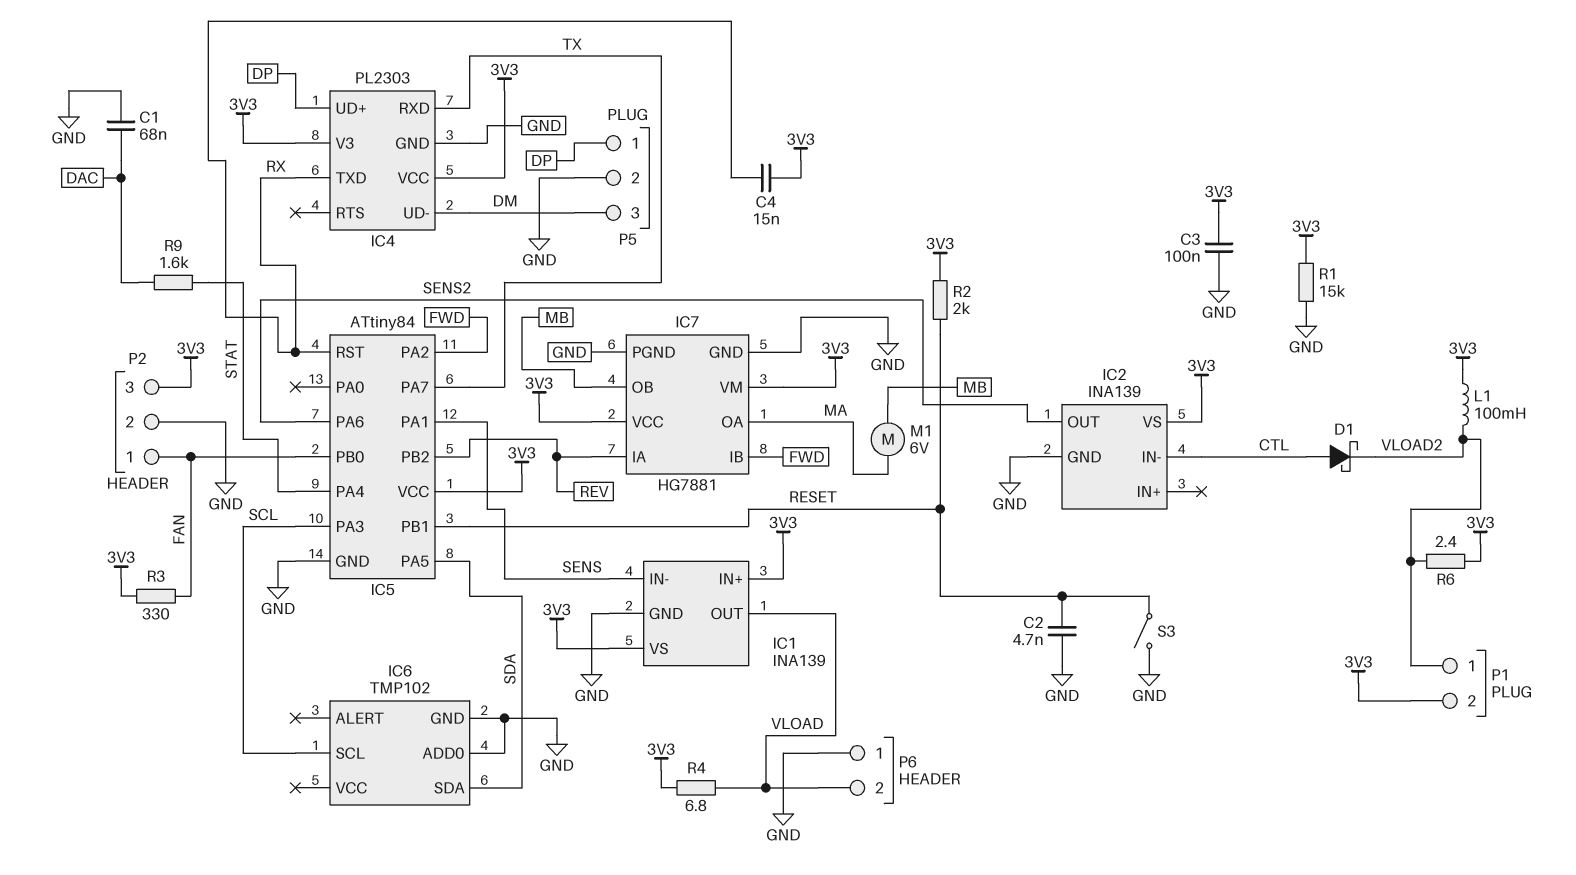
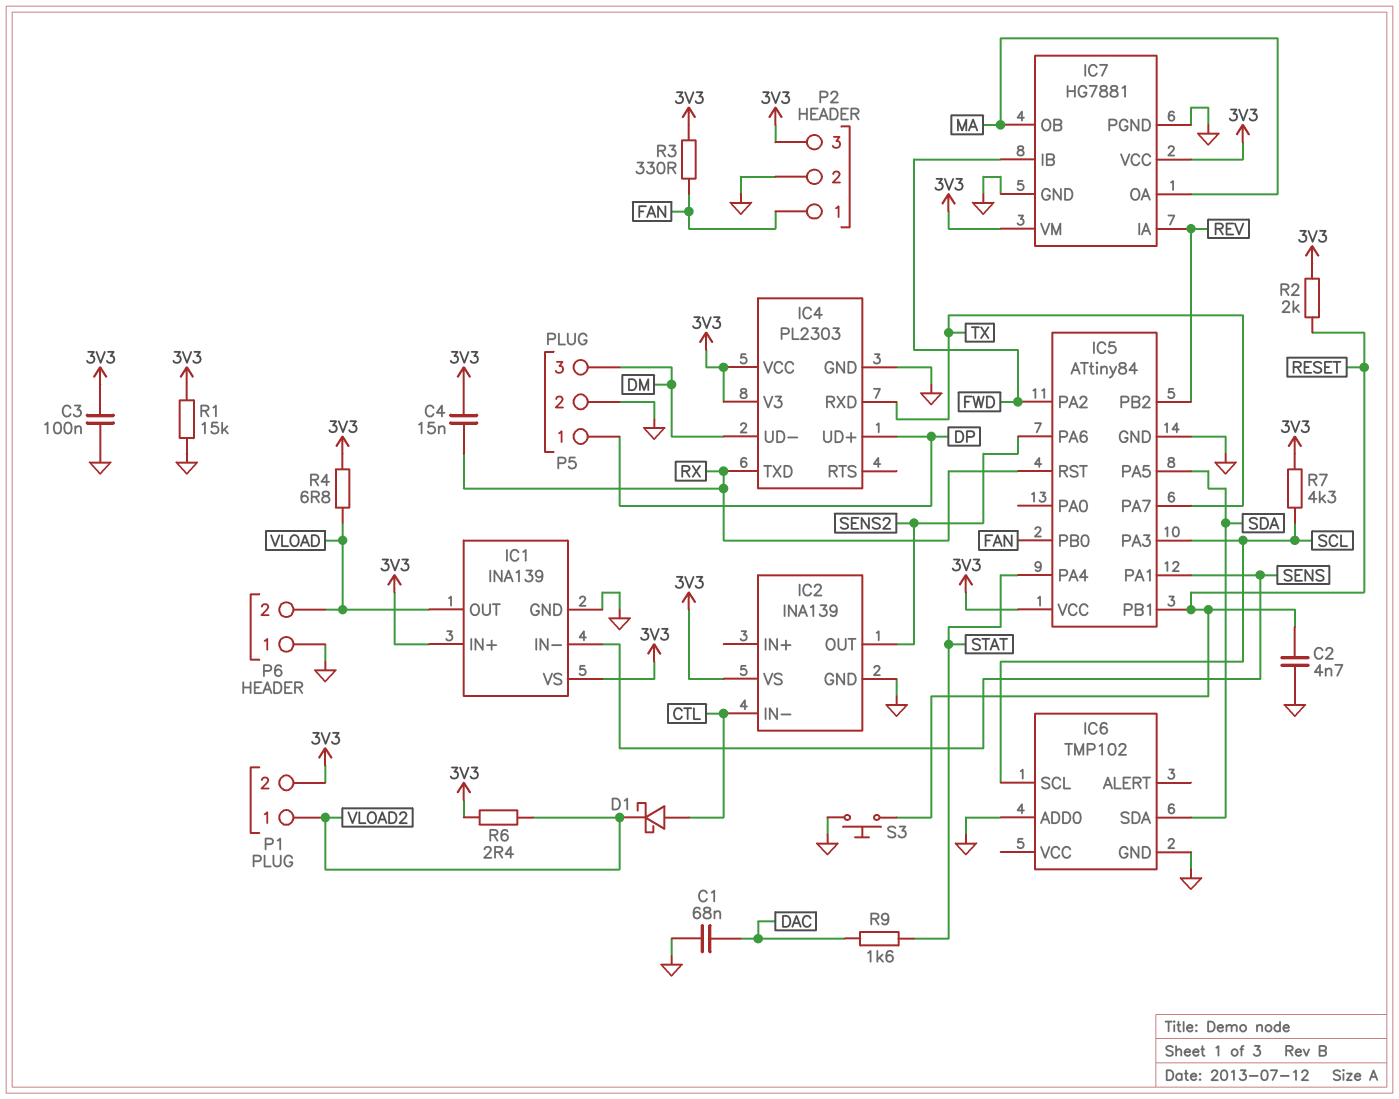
IC7 pin OB: MB -> MA
L1: 100mH (3V3, VLOAD2) -> none
M1: motor 6V (MA, MB) -> none
R7: none -> 4.3k (3V3, SCL)
S3: switch (GND, RESET) -> button (GND, RESET)

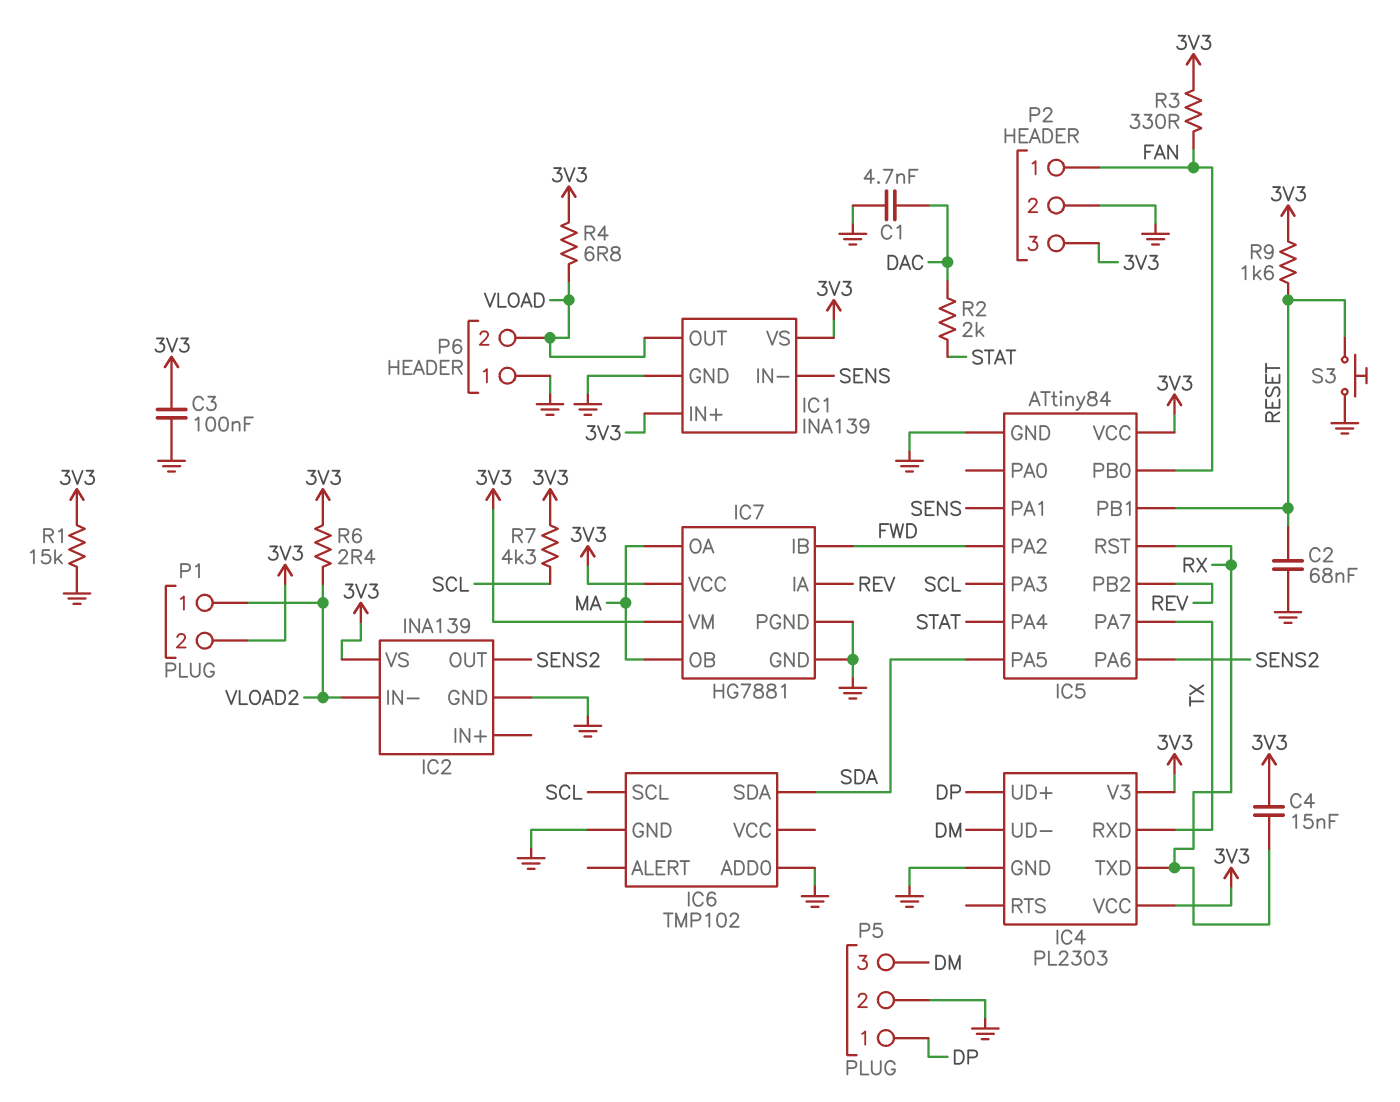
C1: 68nF (DAC, GND) -> 4.7nF (DAC, GND)
C2: 4.7nF (GND, RESET) -> 68nF (GND, RESET)
D1: schottky (A CTL, K VLOAD2) -> none
IC2 pin IN-: CTL -> VLOAD2
R2: 2k (3V3, RESET) -> 2k (DAC, STAT)
R9: 1.6k (DAC, STAT) -> 1.6k (3V3, RESET)

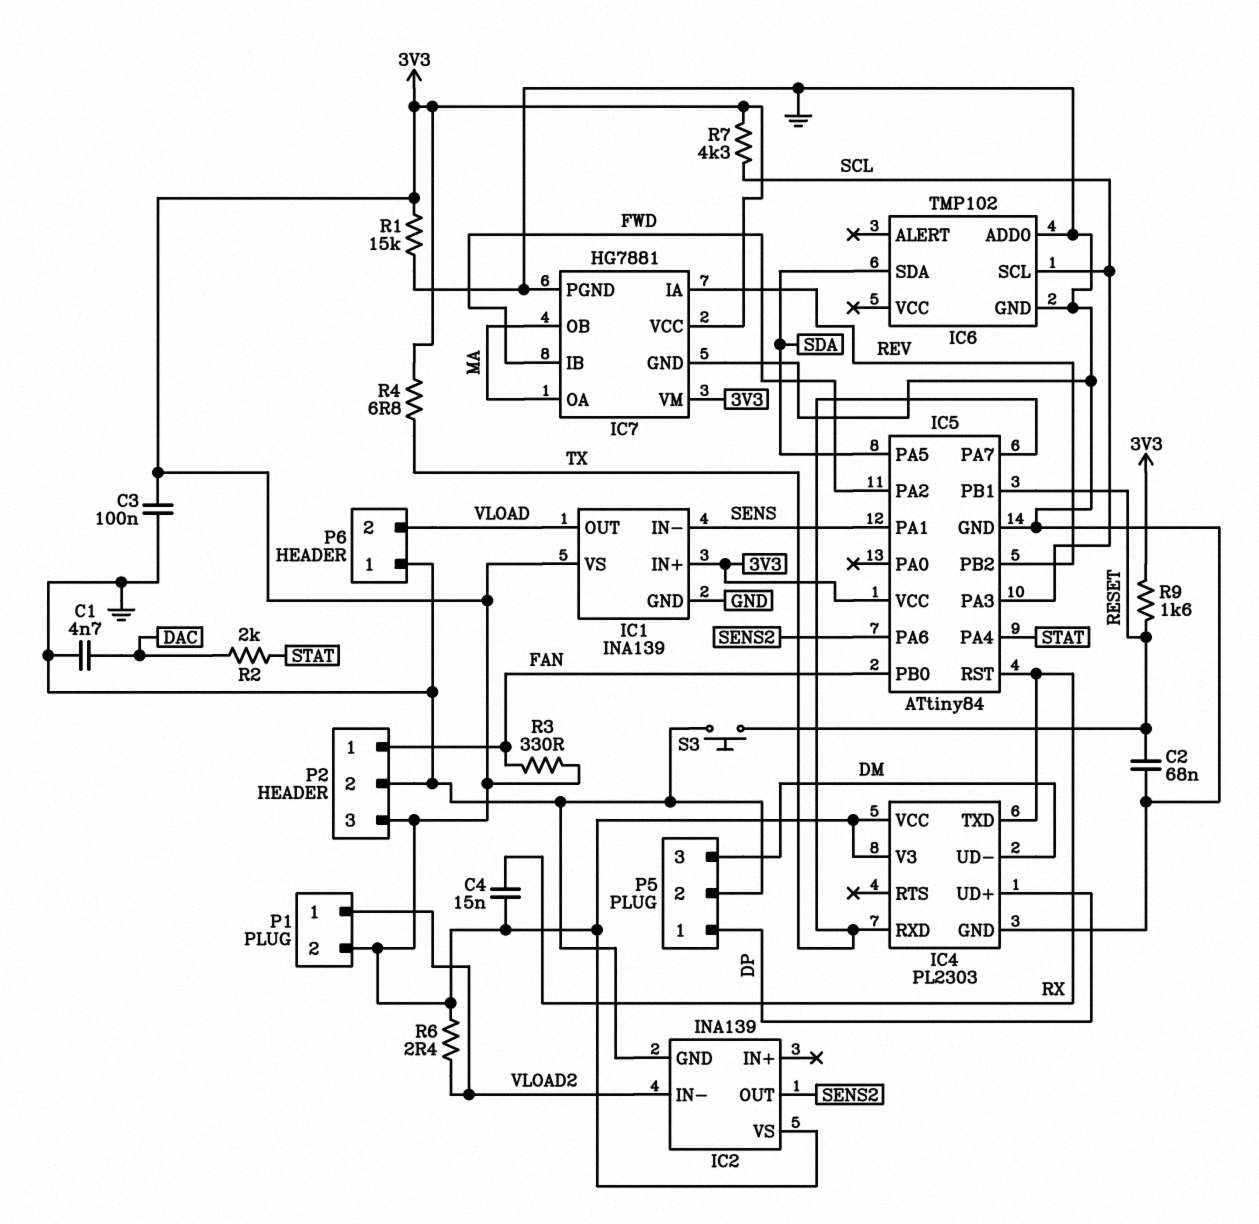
R4: 6.8 (3V3, VLOAD) -> 6.8 (3V3, TX)

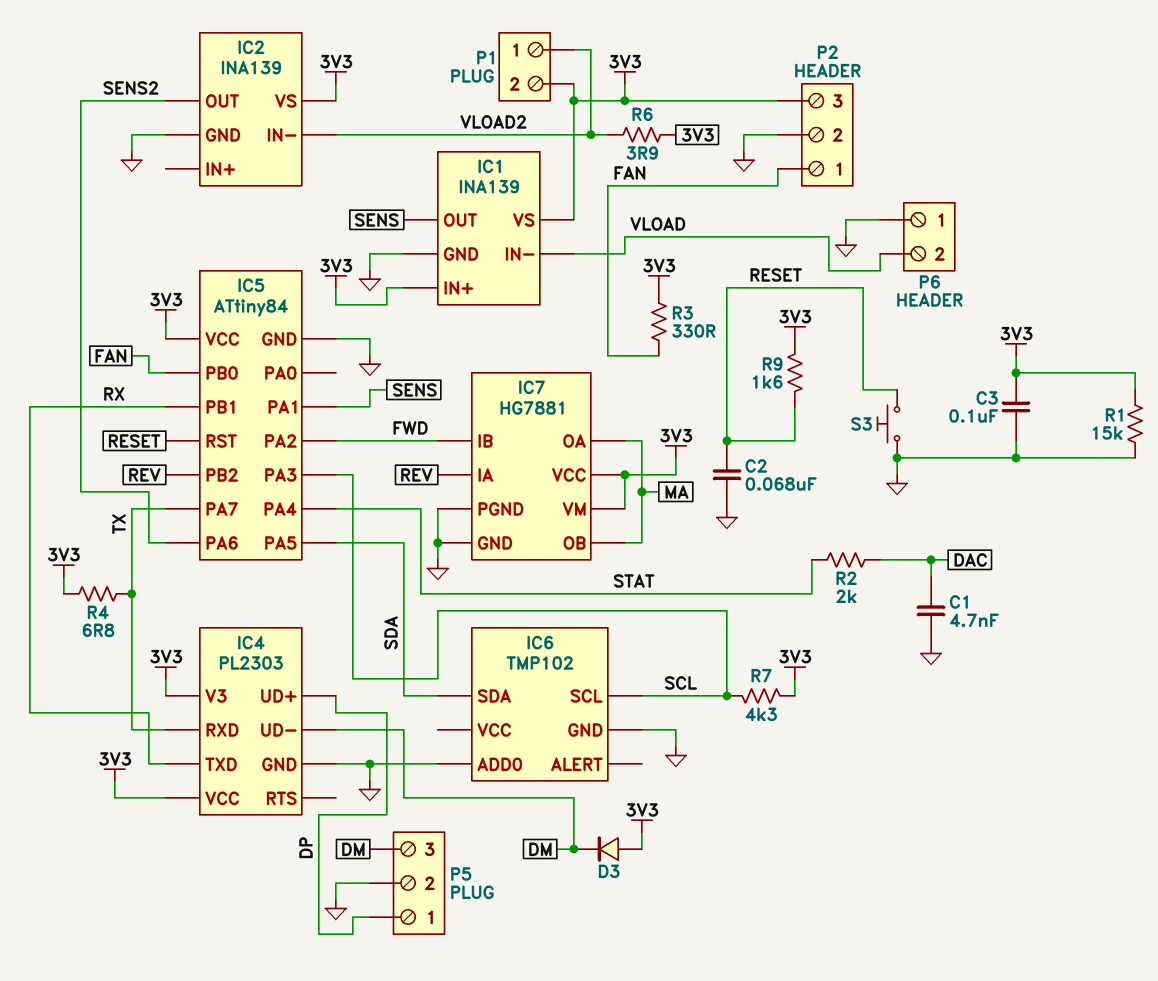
C4: 15nF (3V3, RX) -> none
D3: none -> diode (A 3V3, K DM)
IC1 pin IN-: SENS -> VLOAD
IC1 pin OUT: VLOAD -> SENS
IC5 pin PB1: RESET -> RX
IC5 pin RST: RX -> RESET
R6: 2.4 (3V3, VLOAD2) -> 3.9 (3V3, VLOAD2)

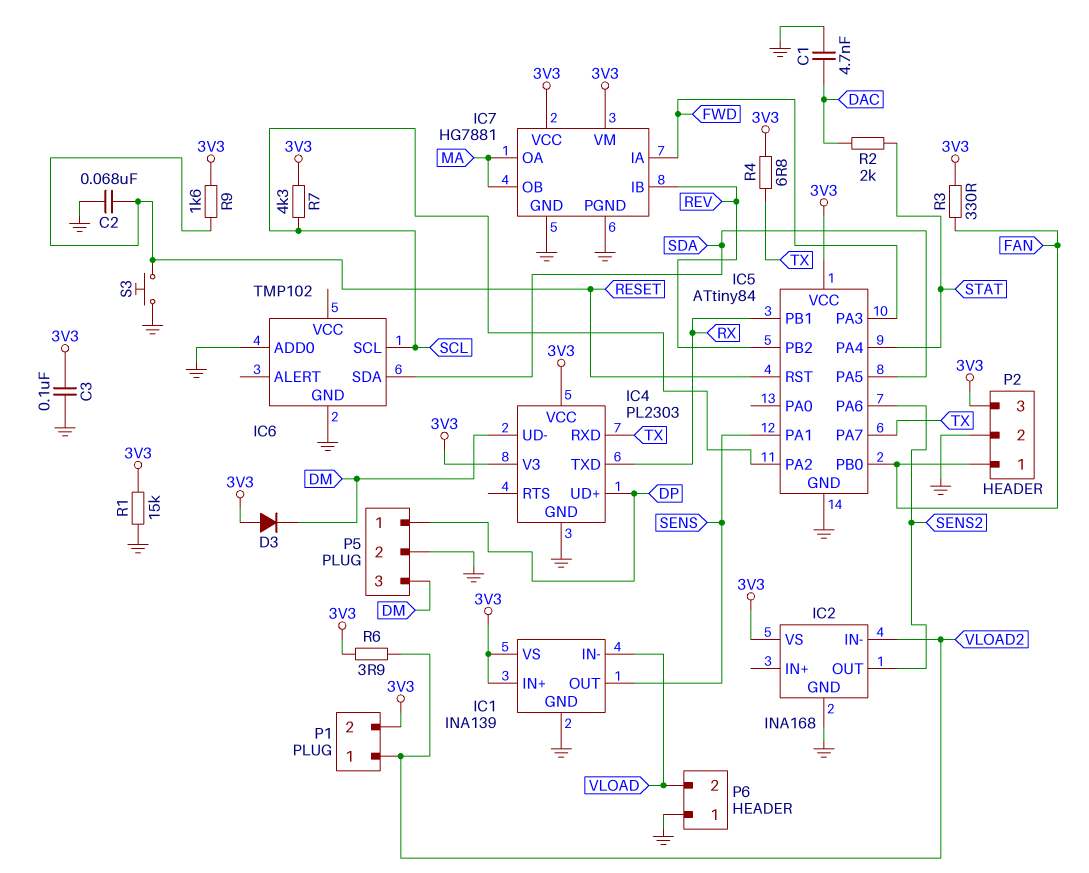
IC2: INA139 -> INA168
IC5 pin PA2: FWD -> SCL
IC5 pin PA3: SCL -> FWD
IC7 pin IA: REV -> FWD
IC7 pin IB: FWD -> REV

